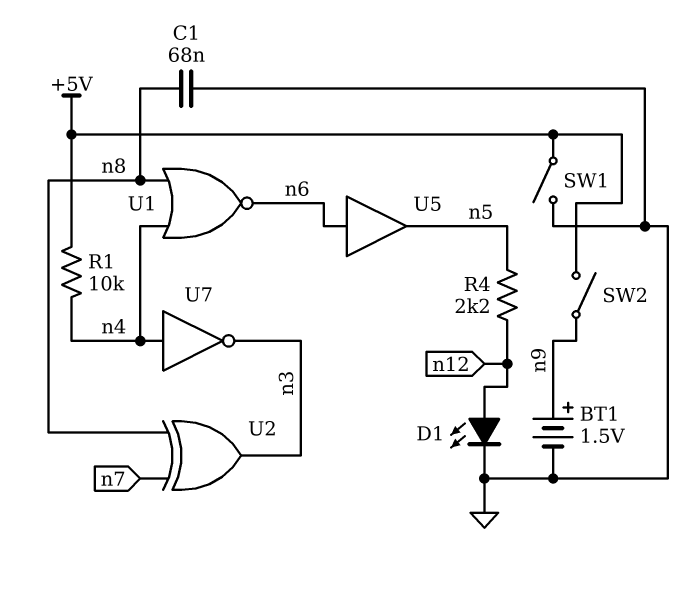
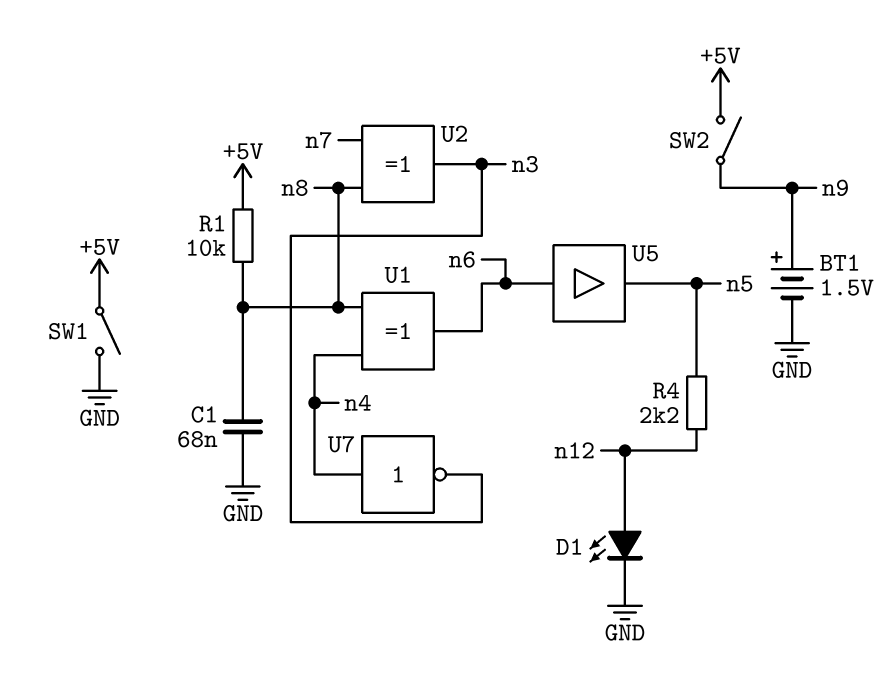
R1: 10k (+5V, n4) -> 10k (+5V, n8)
U1: NOR (in n4, in n8, out n6) -> XOR (in n4, in n8, out n6)

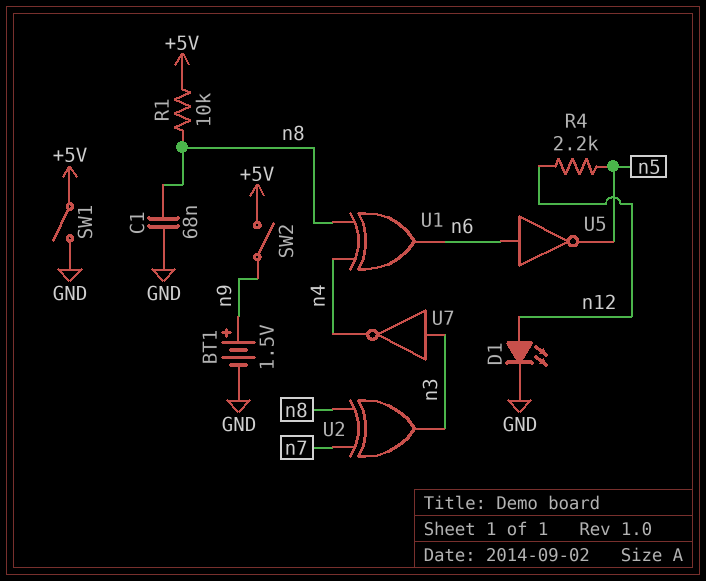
U5: buffer (in n6, out n5) -> NOT (in n6, out n5)
U7: NOT (in n4, out n3) -> NOT (in n3, out n4)

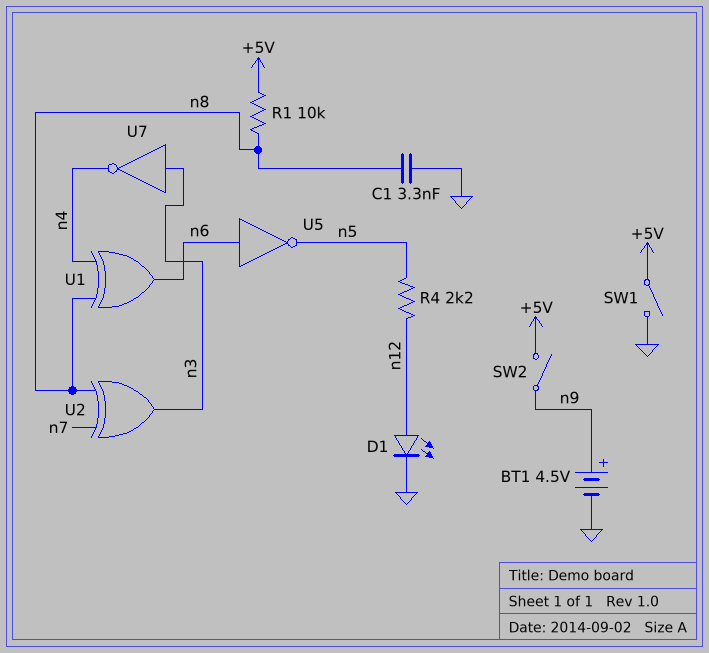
BT1: 1.5V (plus n9, minus GND) -> 4.5V (plus n9, minus GND)
C1: 68nF (GND, n8) -> 3.3nF (GND, n8)

